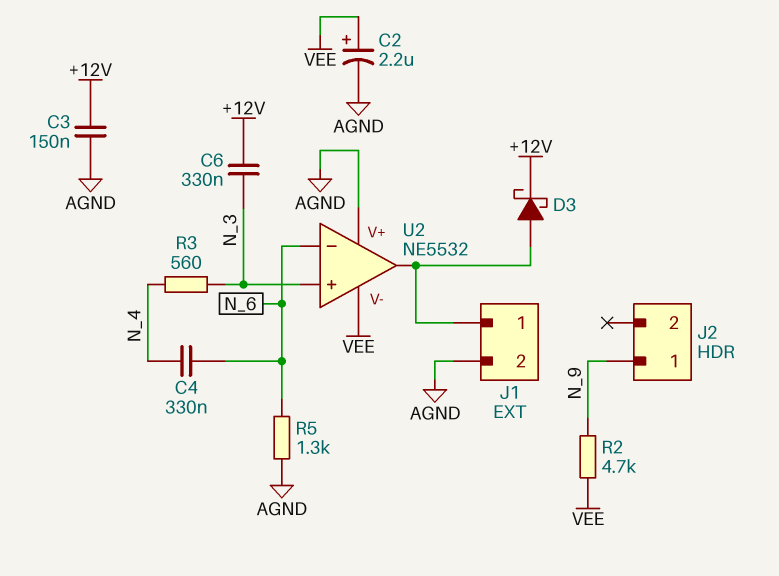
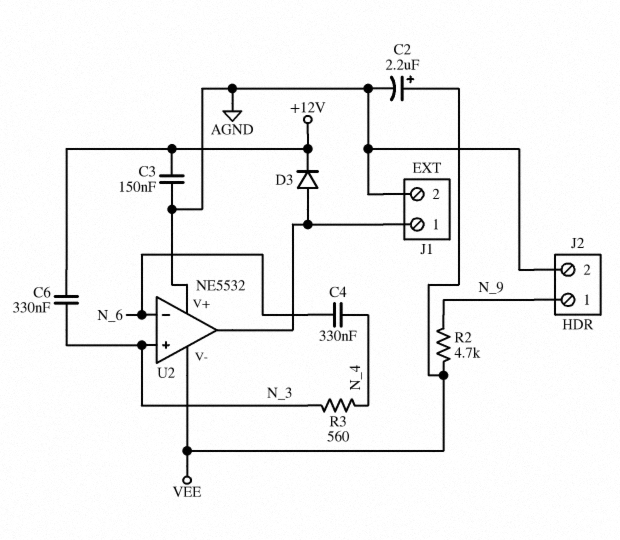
D3: schottky (A J1/1, K +12V) -> diode (A J1/1, K +12V)
J2 pin 2: none -> AGND
R5: 1.3k (AGND, N_6) -> none

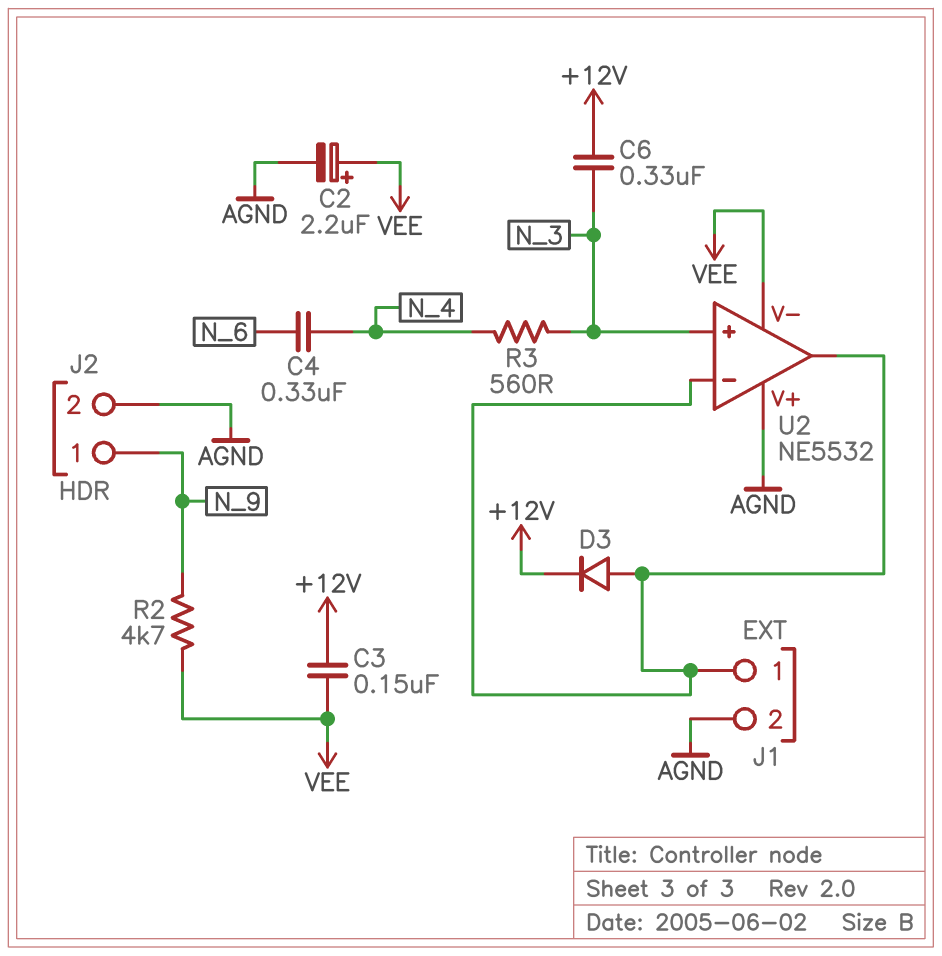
C3: 150nF (+12V, AGND) -> 150nF (+12V, VEE)
U2 pin in-: N_6 -> J1/1

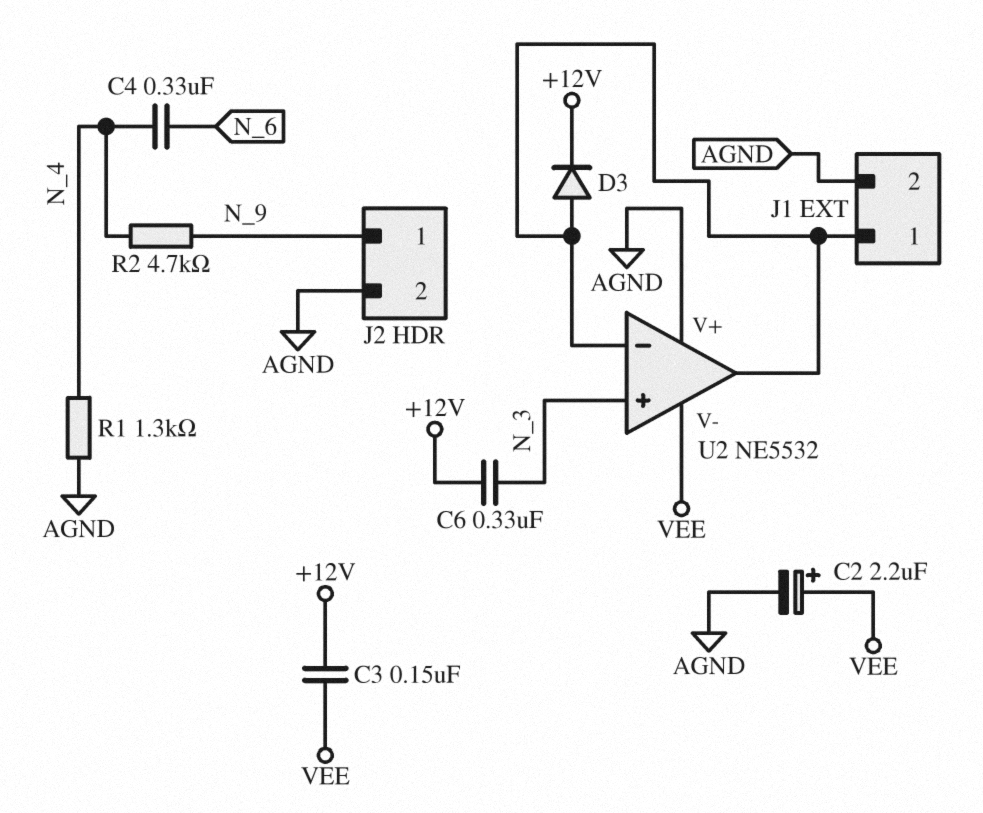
R1: none -> 1.3k (AGND, N_4)
R2: 4.7k (N_9, VEE) -> 4.7k (N_4, N_9)
R3: 560 (N_3, N_4) -> none

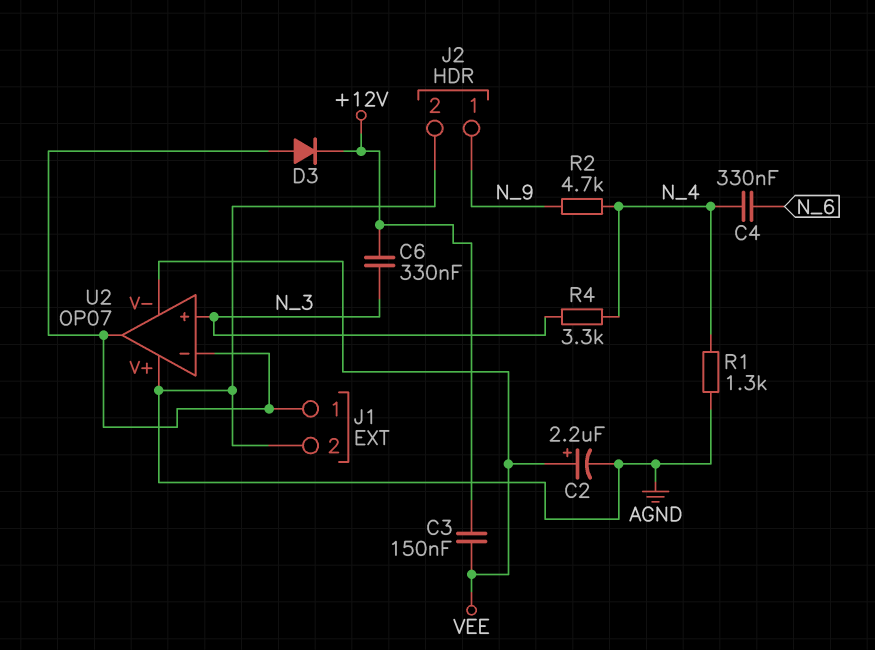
R4: none -> 3.3k (N_3, N_4)
U2: NE5532 -> OP07

